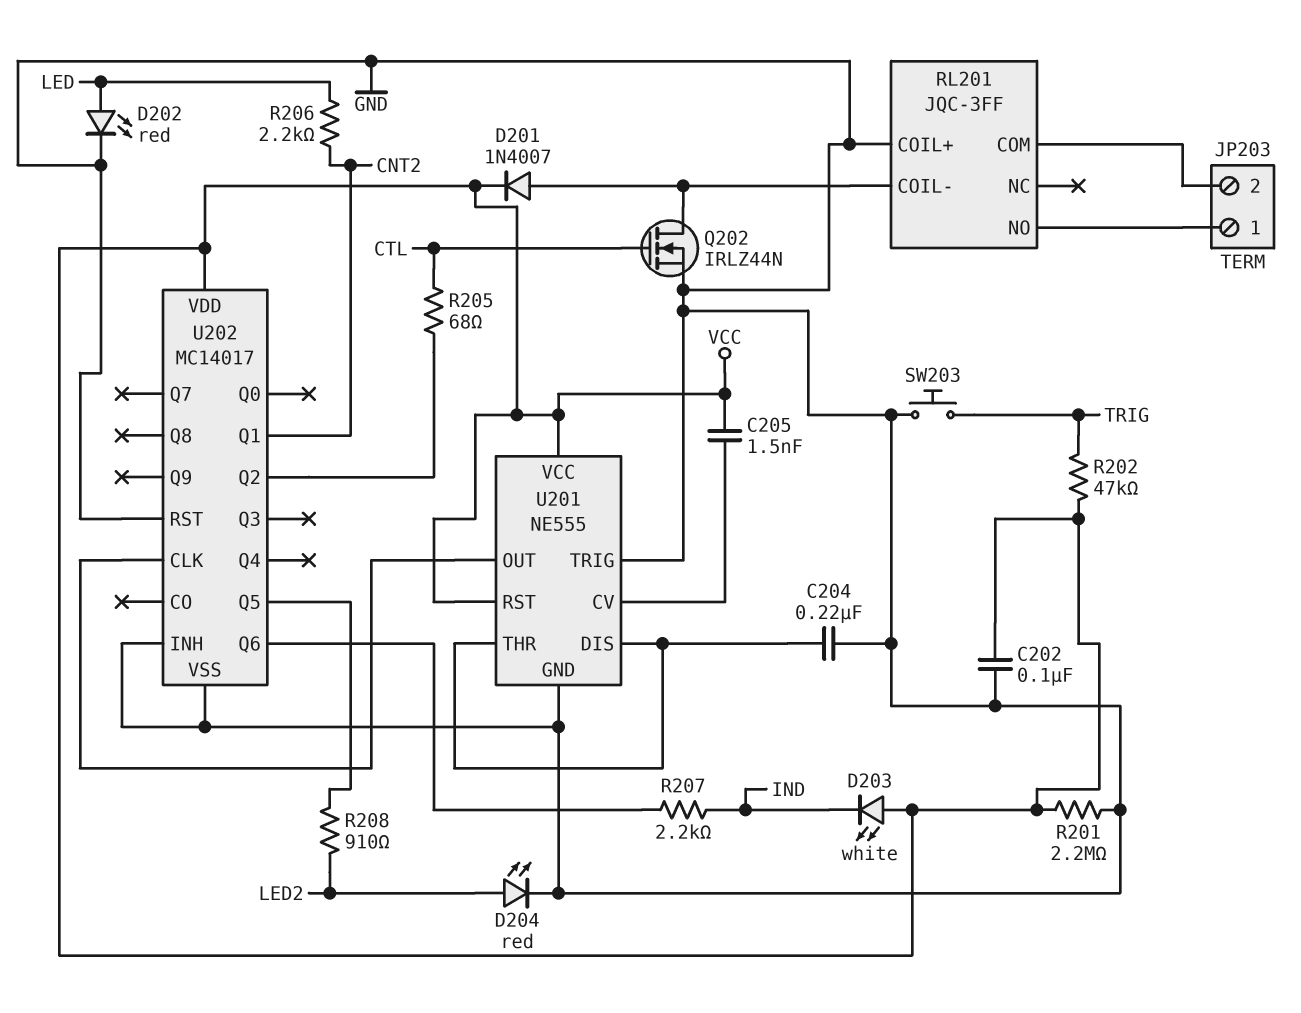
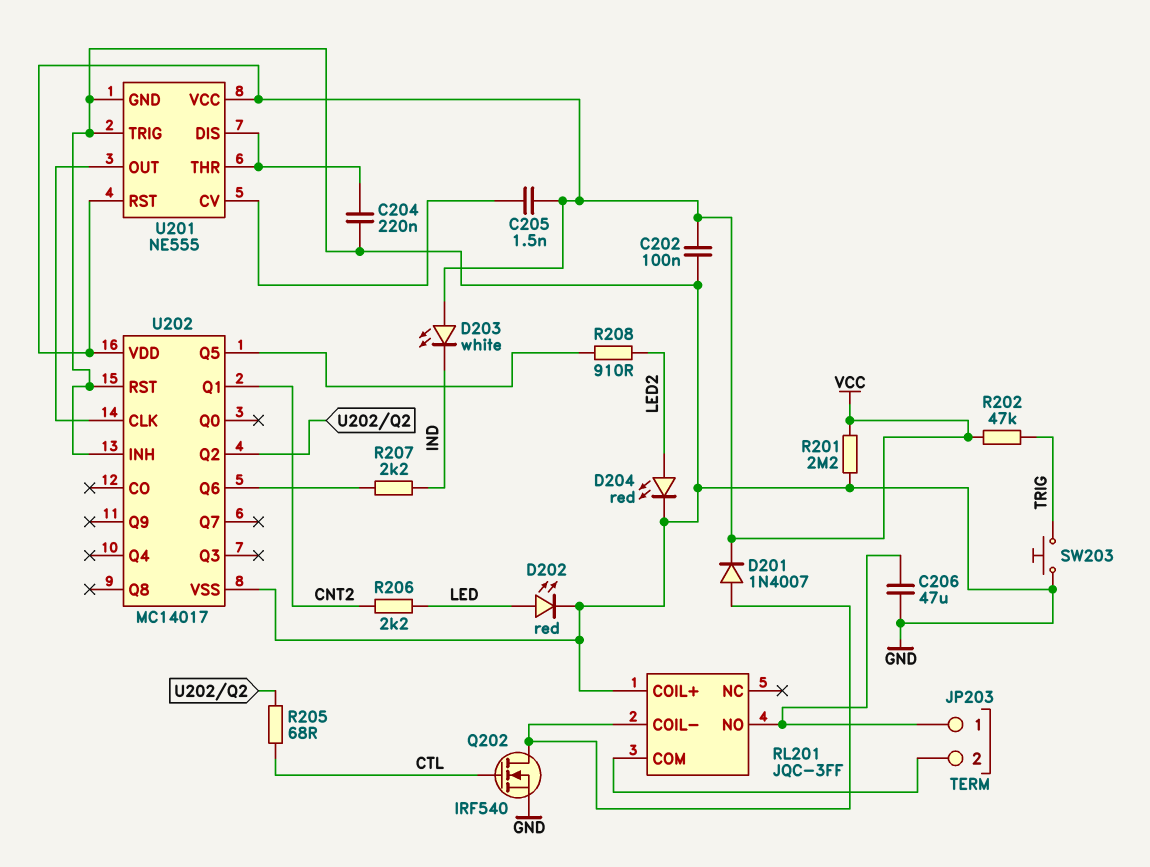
C206: none -> 47uF (GND, JP203/1)
Q202: NMOS IRLZ44N (G CTL, D RL201/COIL-, S GND) -> NMOS IRF540 (G CTL, D RL201/COIL-, S GND)

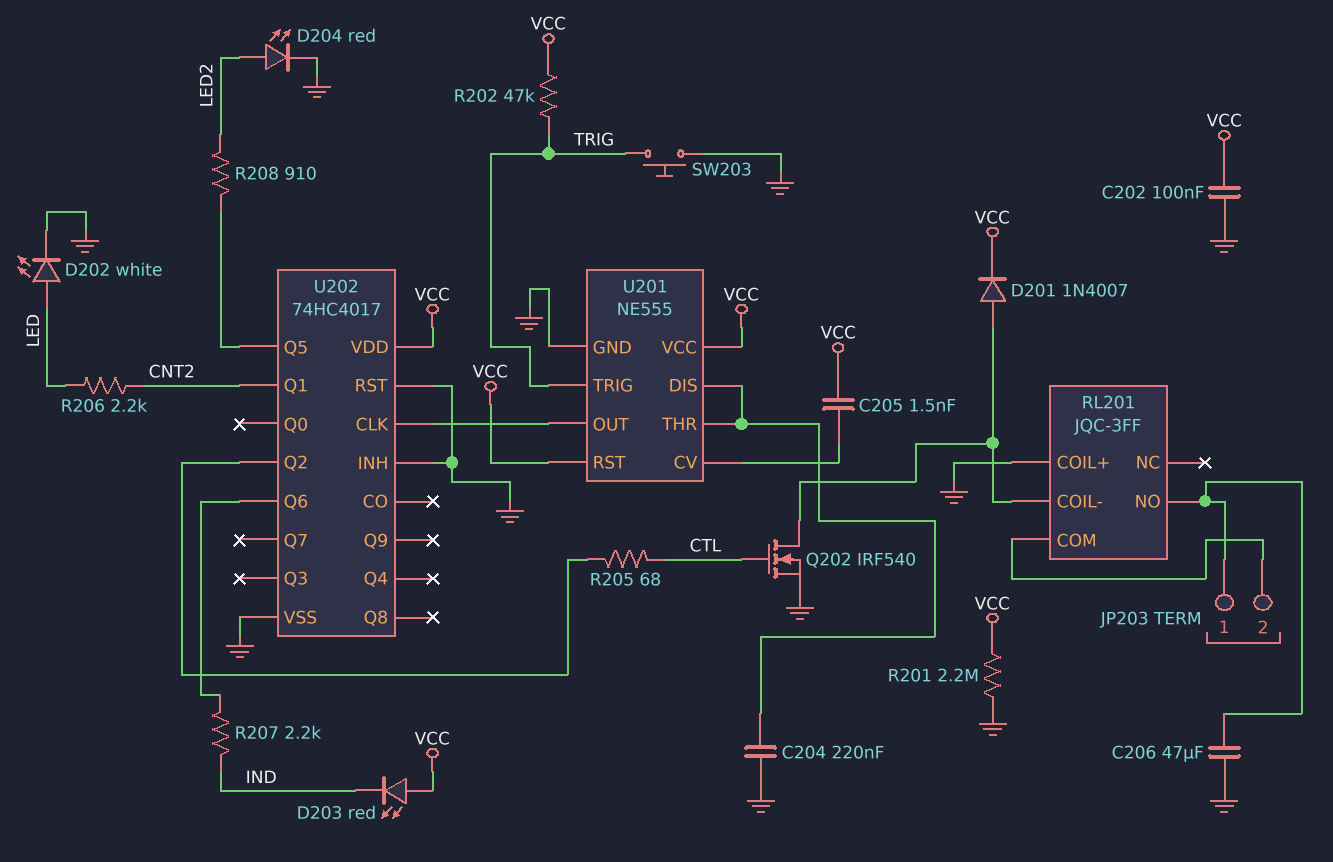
D202: LED red (A LED, K GND) -> LED white (A LED, K GND)
D203: LED white (A VCC, K IND) -> LED red (A VCC, K IND)
U201 pin TRIG: GND -> TRIG
U202: MC14017 -> 74HC4017

